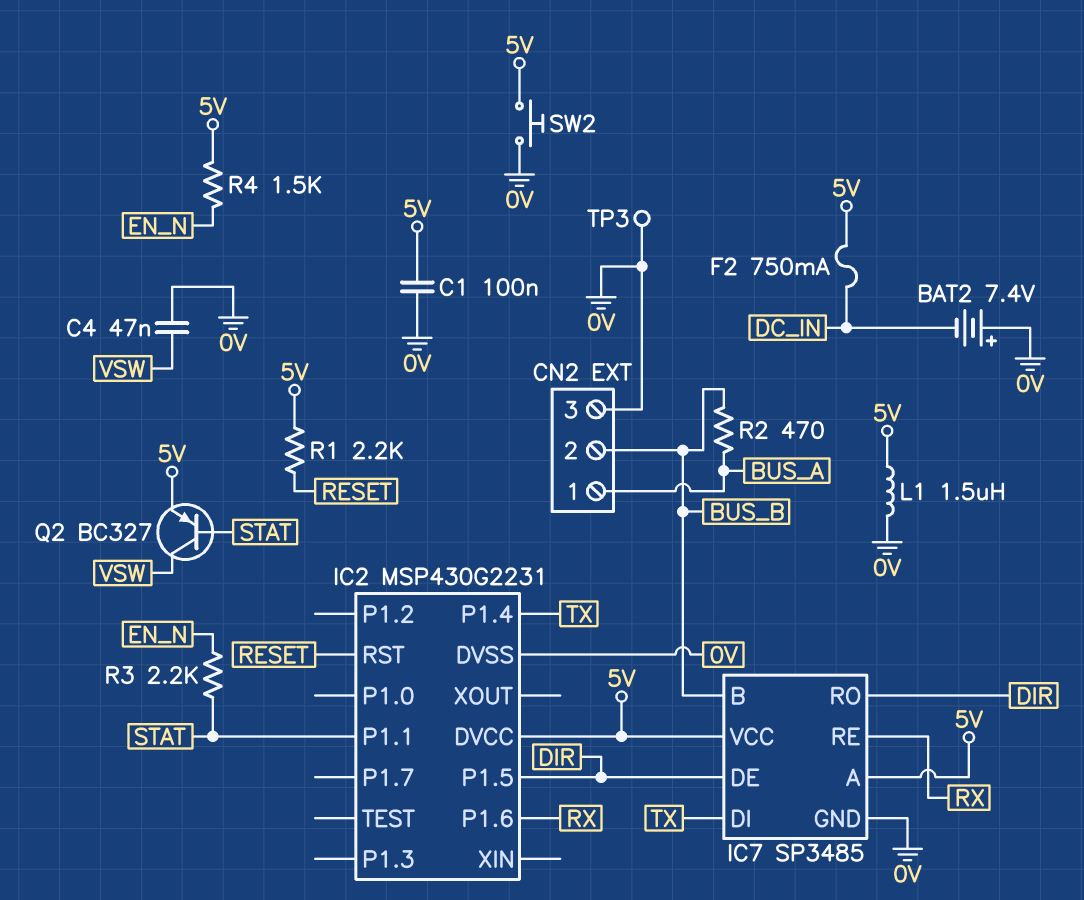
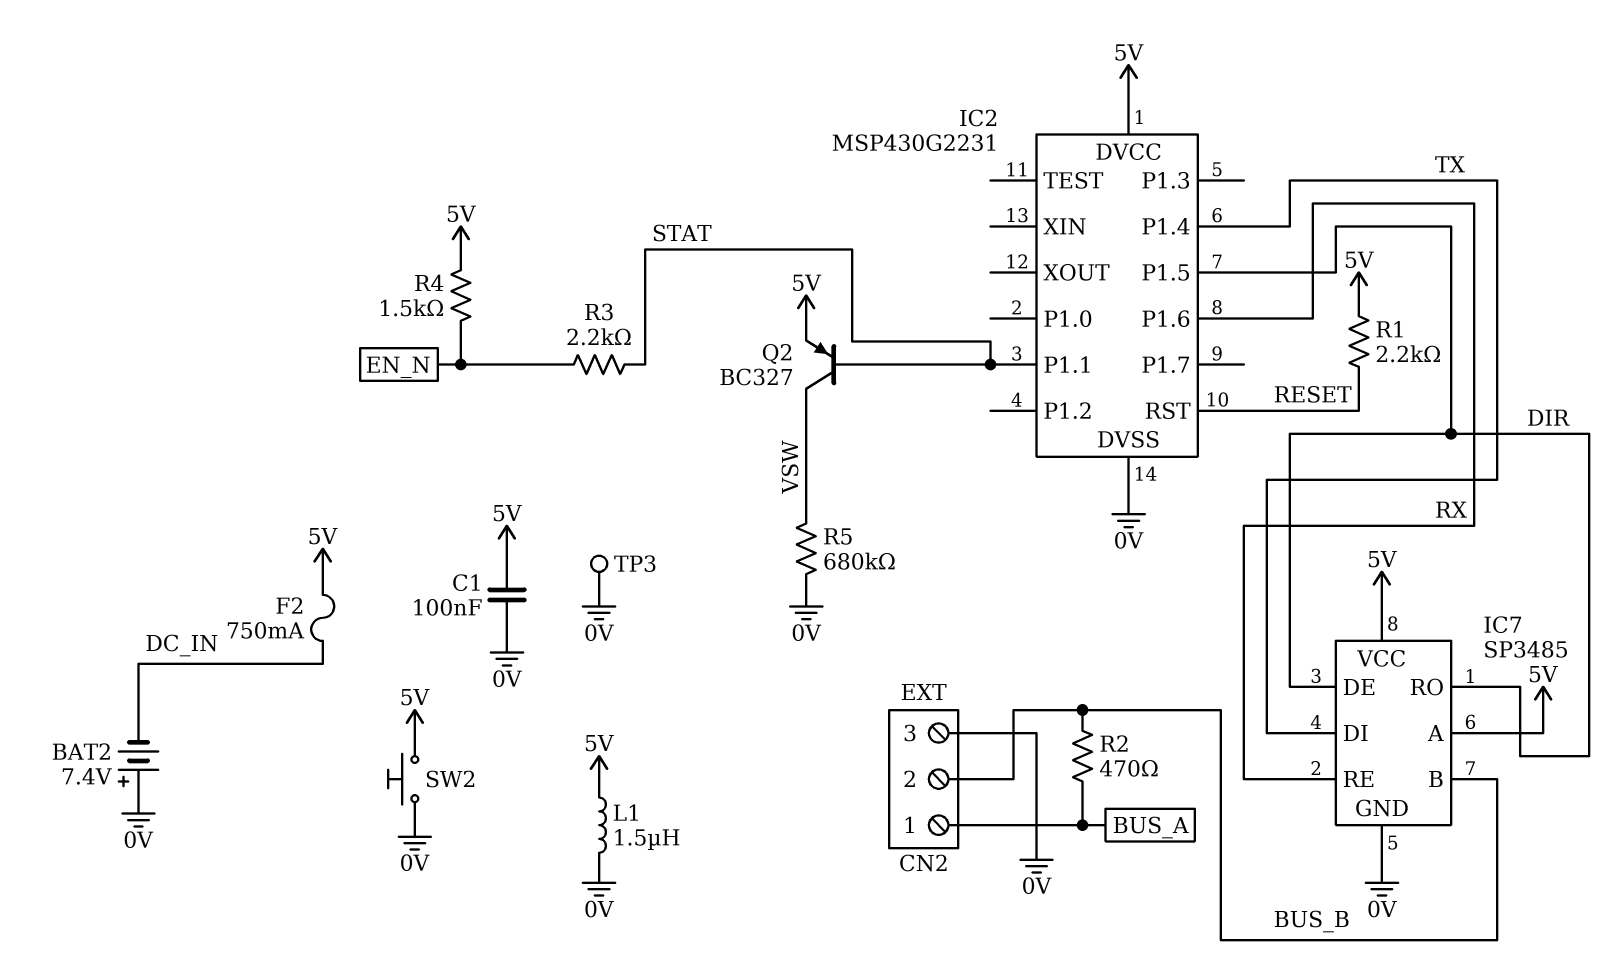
C4: 47nF (0V, VSW) -> none
R5: none -> 680k (0V, VSW)

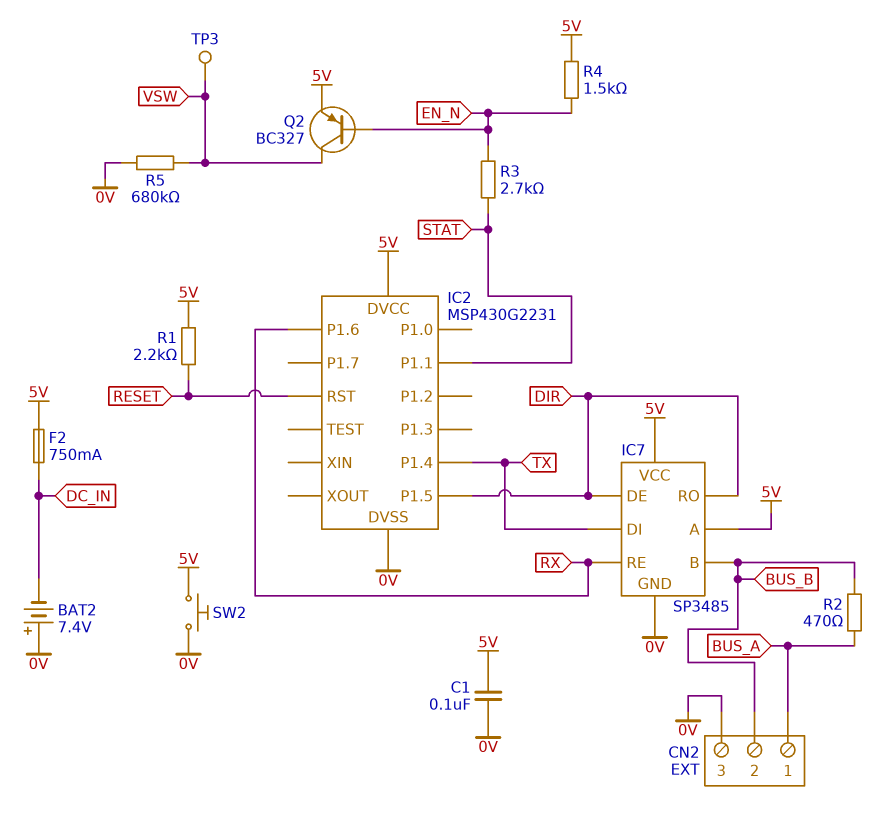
L1: 1.5uH (0V, 5V) -> none
Q2: PNP BC327 (B STAT, C VSW, E 5V) -> PNP BC327 (B EN_N, C VSW, E 5V)
R3: 2.2k (EN_N, STAT) -> 2.7k (EN_N, STAT)
TP3: test point (0V) -> test point (VSW)

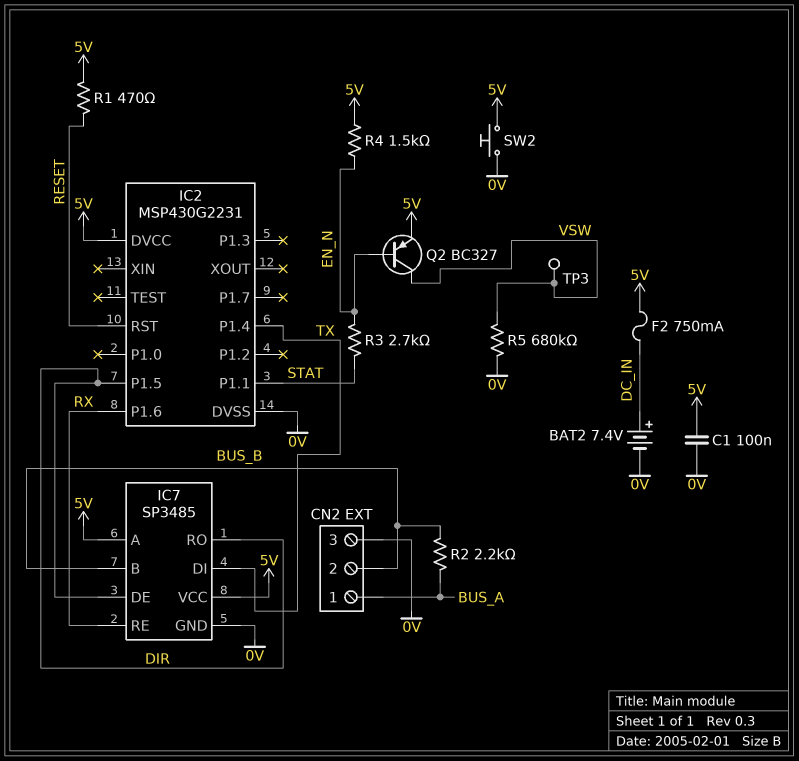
BAT2: 7.4V (plus 0V, minus DC_IN) -> 7.4V (plus DC_IN, minus 0V)
R1: 2.2k (5V, RESET) -> 470 (5V, RESET)
R2: 470 (BUS_A, BUS_B) -> 2.2k (BUS_A, BUS_B)

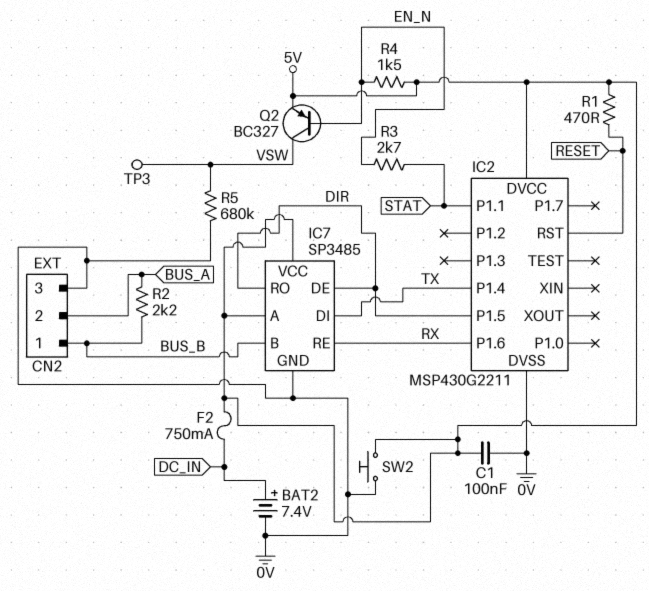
CN2 pin 1: BUS_A -> BUS_B
CN2 pin 2: BUS_B -> BUS_A
IC2: MSP430G2231 -> MSP430G2211

